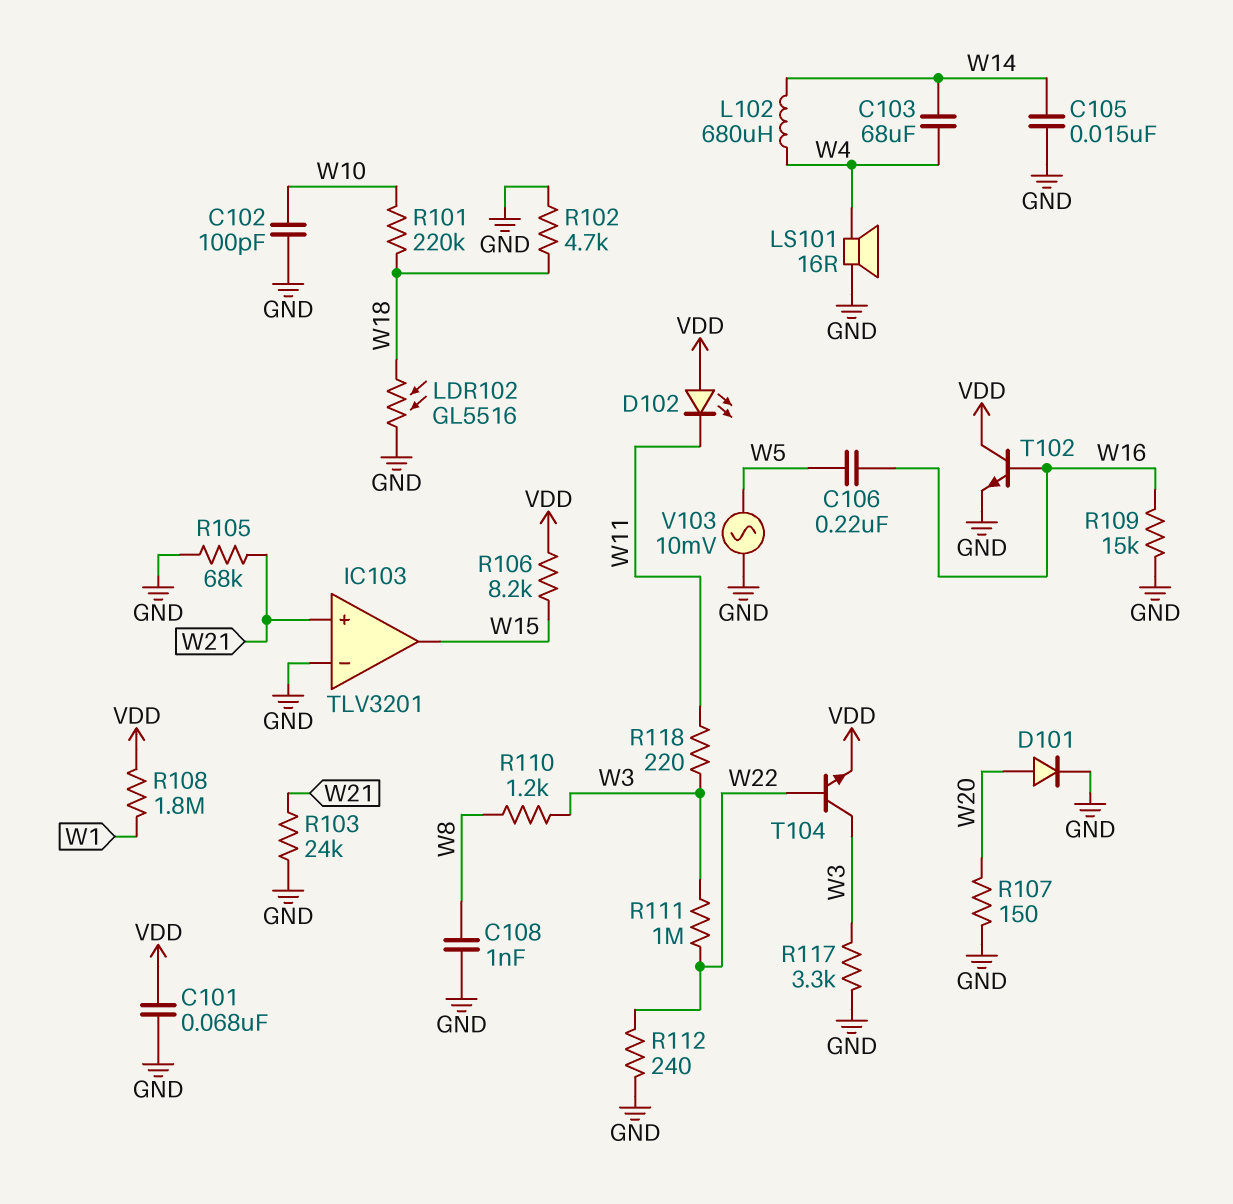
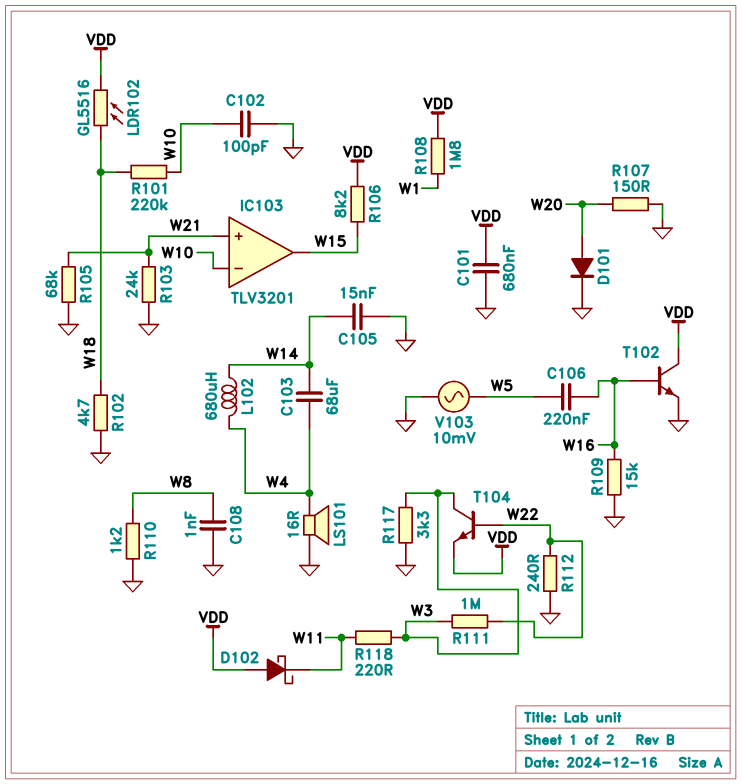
C101: 68nF (GND, VDD) -> 680nF (GND, VDD)
D102: LED (A VDD, K W11) -> schottky (A VDD, K W11)
IC103 pin in-: GND -> W10
LDR102: GL5516 (GND, W18) -> GL5516 (VDD, W18)
R110: 1.2k (W3, W8) -> 1.2k (GND, W8)

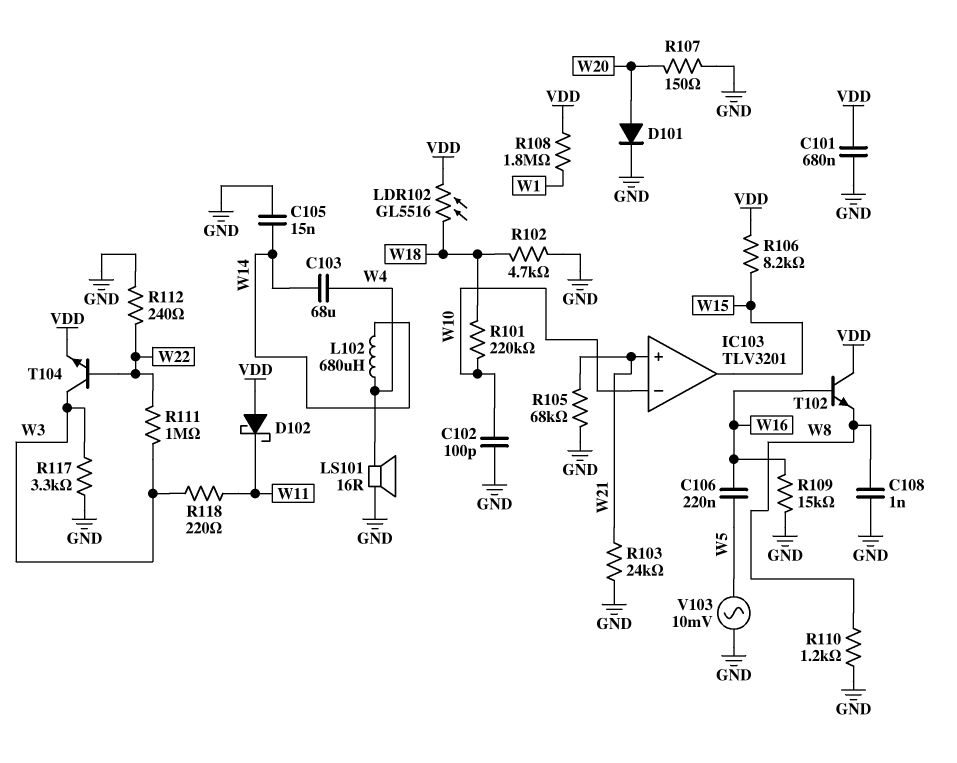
T102: NPN (B W16, C VDD, E GND) -> NPN (B W16, C VDD, E W8)

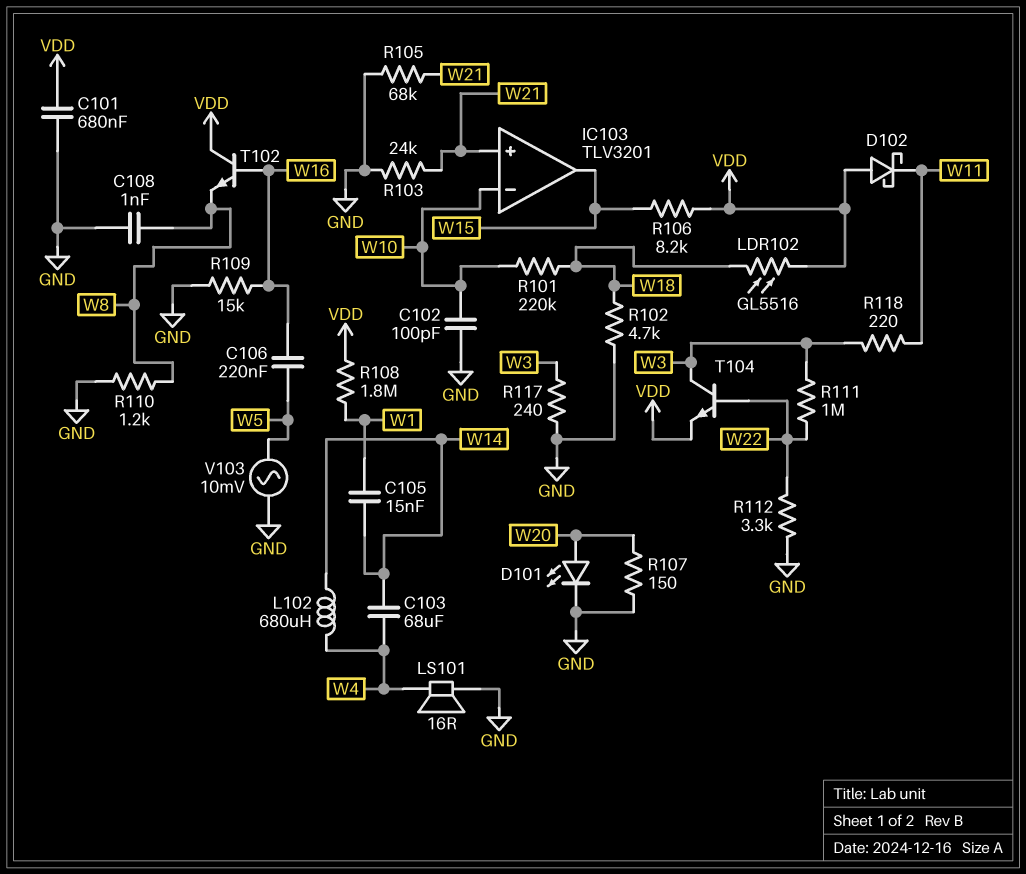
C105: 15nF (GND, W14) -> 15nF (W1, W14)
D101: diode (A W20, K GND) -> LED (A W20, K GND)
R112: 240 (GND, W22) -> 3.3k (GND, W22)
R117: 3.3k (GND, W3) -> 240 (GND, W3)

